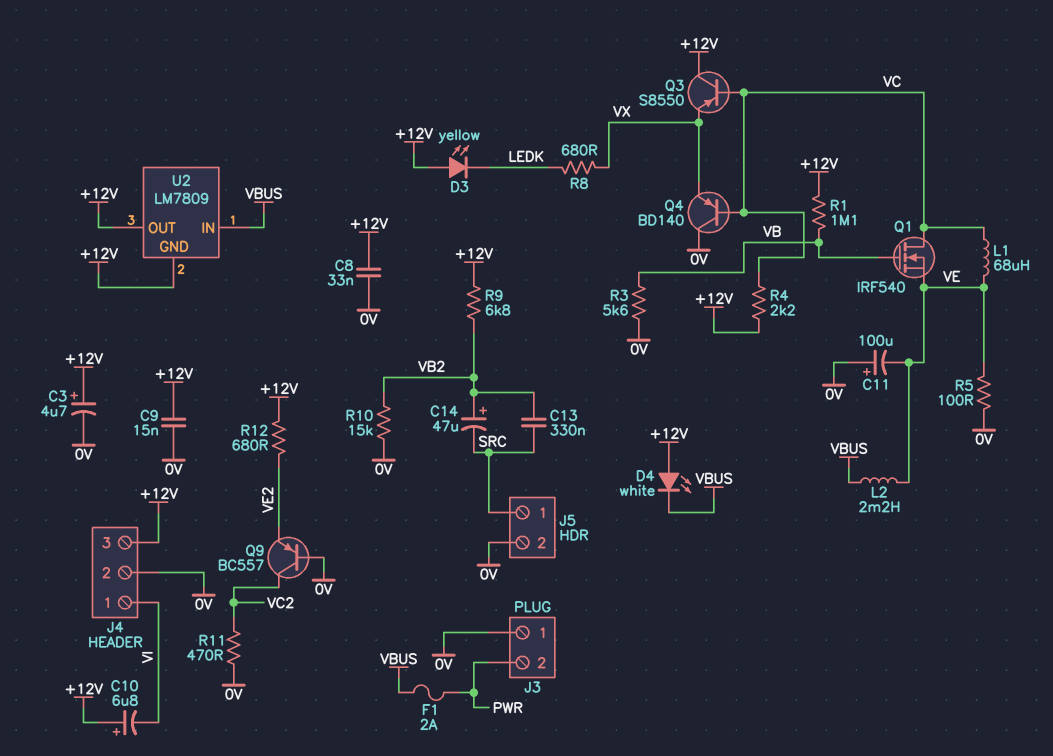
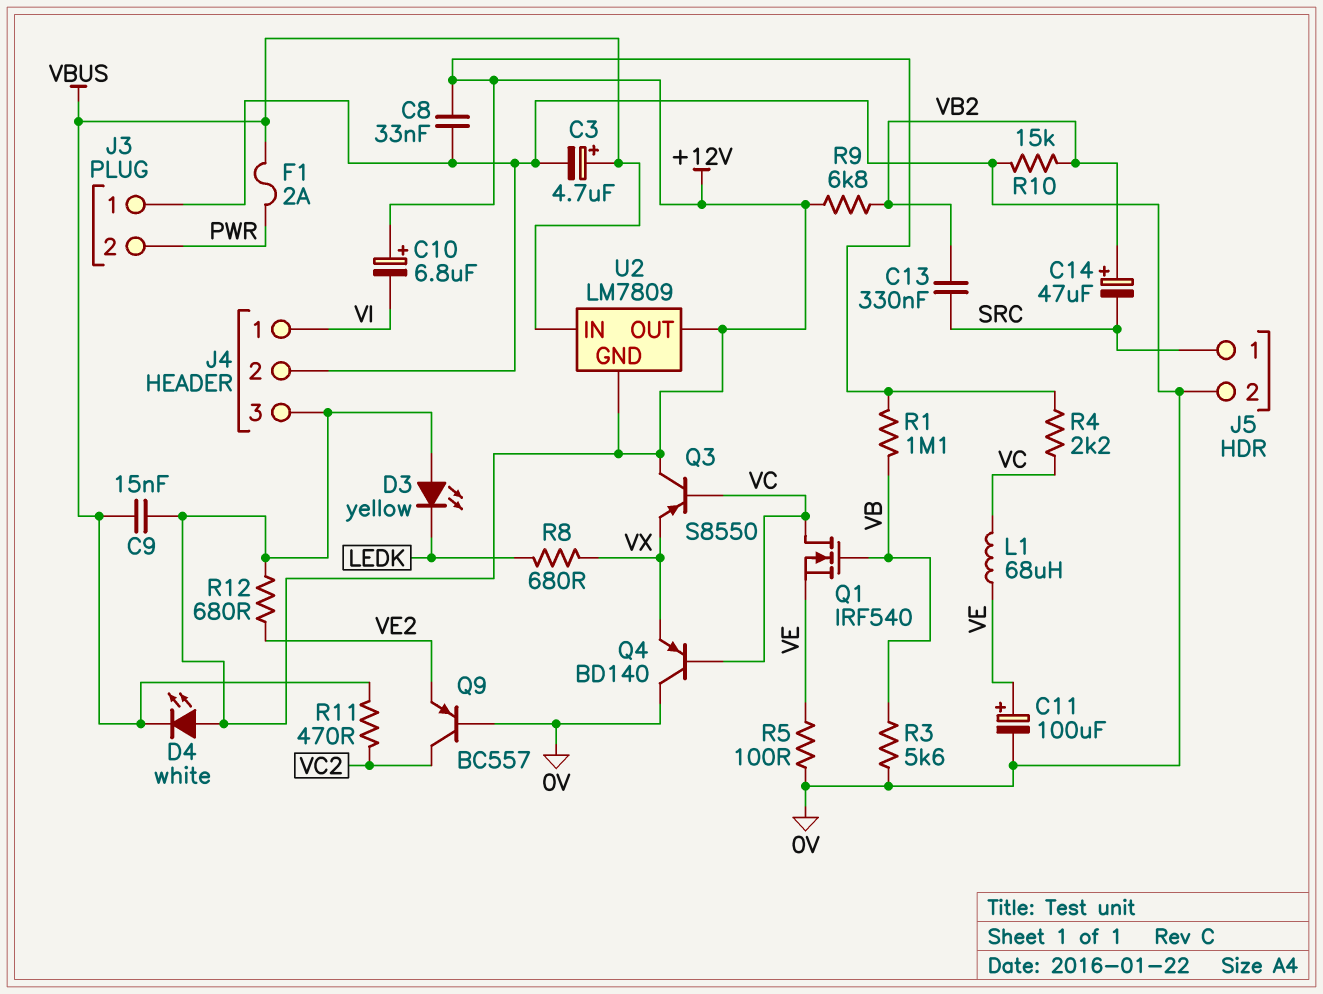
C3: 4.7uF (plus +12V, minus 0V) -> 4.7uF (plus VBUS, minus 0V)
C9: 15nF (+12V, 0V) -> 15nF (+12V, VBUS)
C11: 100uF (plus 0V, minus VE) -> 100uF (plus VE, minus 0V)
L2: 2.2mH (VBUS, VE) -> none
R11: 470 (0V, VC2) -> 470 (VBUS, VC2)

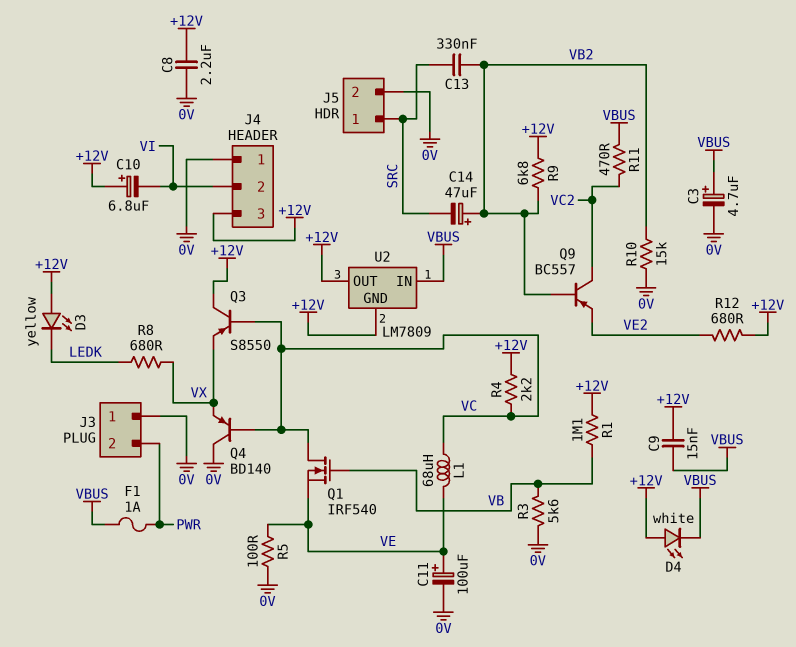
C8: 33nF (+12V, 0V) -> 2.2uF (+12V, 0V)
F1: 2A (PWR, VBUS) -> 1A (PWR, VBUS)
J4 pin 1: VI -> 0V
J4 pin 2: 0V -> VI
Q9: PNP BC557 (B 0V, C VC2, E VE2) -> PNP BC557 (B VB2, C VC2, E VE2)

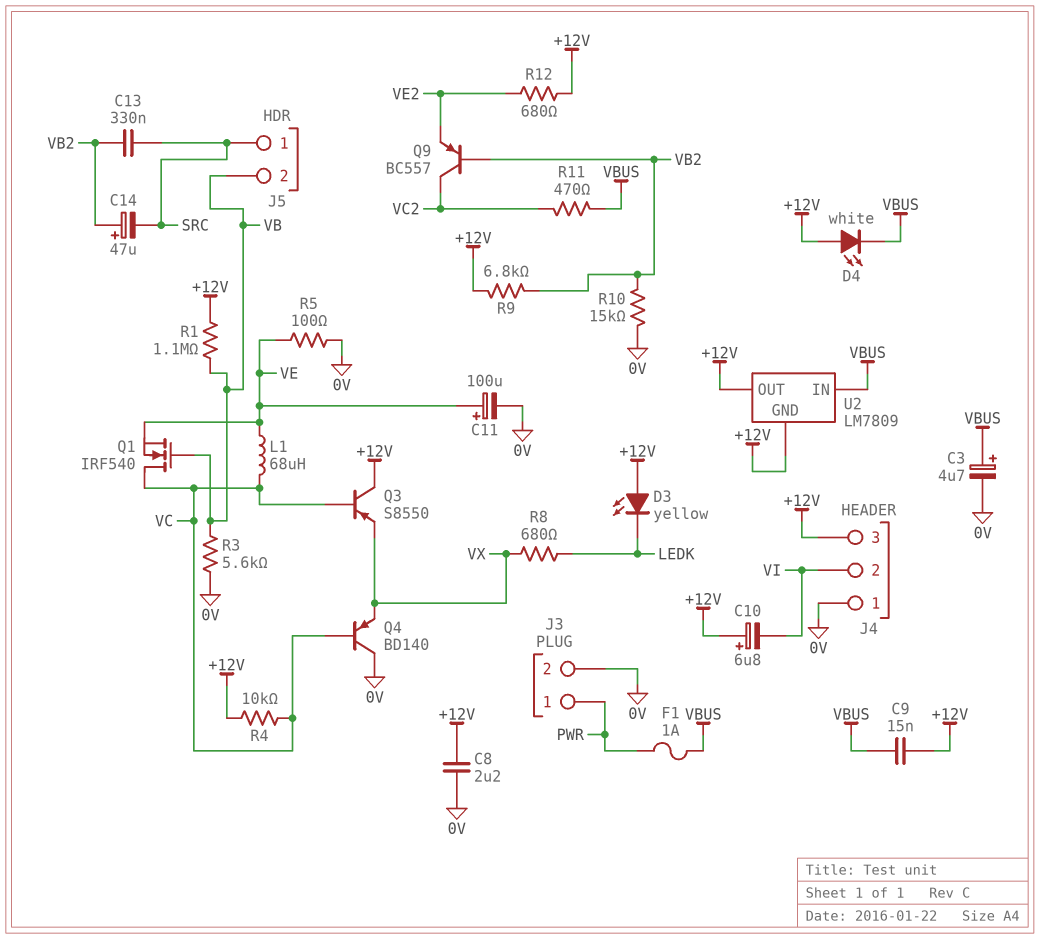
J3 pin 1: 0V -> PWR
J3 pin 2: PWR -> 0V
J5 pin 2: 0V -> VB
R4: 2.2k (+12V, VC) -> 10k (+12V, VC)

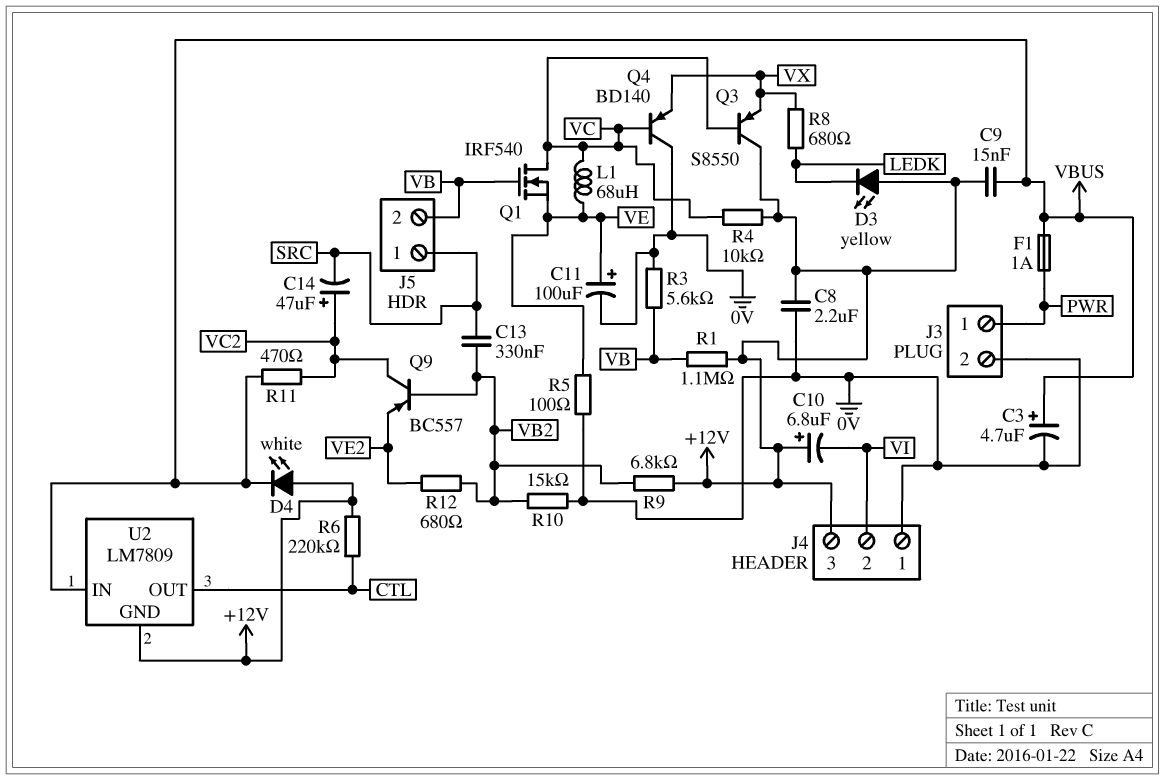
C14: 47uF (plus VB2, minus SRC) -> 47uF (plus VC2, minus SRC)
R6: none -> 220k (+12V, CTL)
R12: 680 (+12V, VE2) -> 680 (VB2, VE2)
U2 pin OUT: +12V -> CTL

